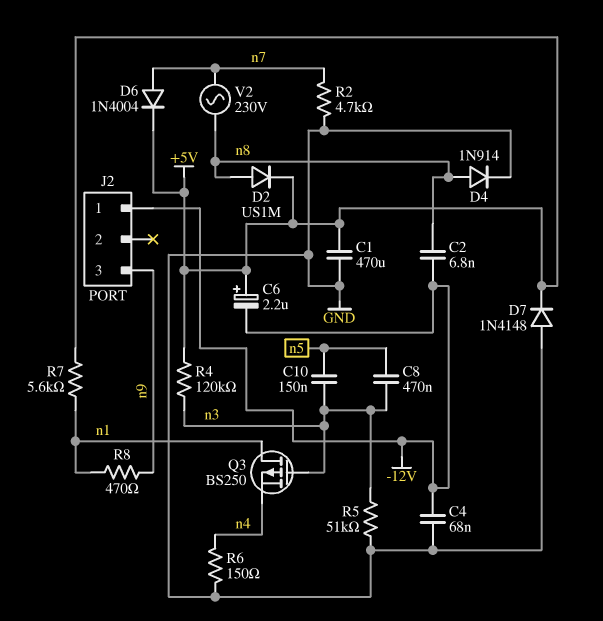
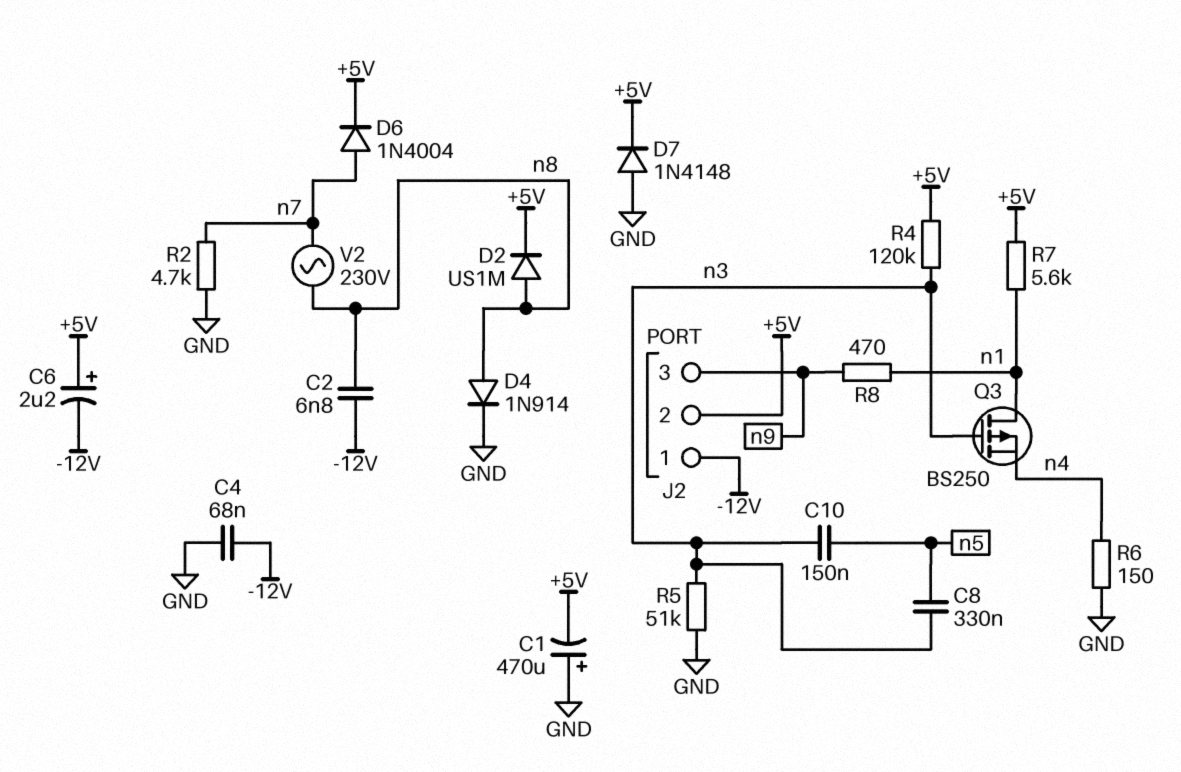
C1: 470uF (+5V, GND) -> 470uF (plus GND, minus +5V)
C8: 470nF (n3, n5) -> 330nF (n3, n5)
J2 pin 2: none -> +5V

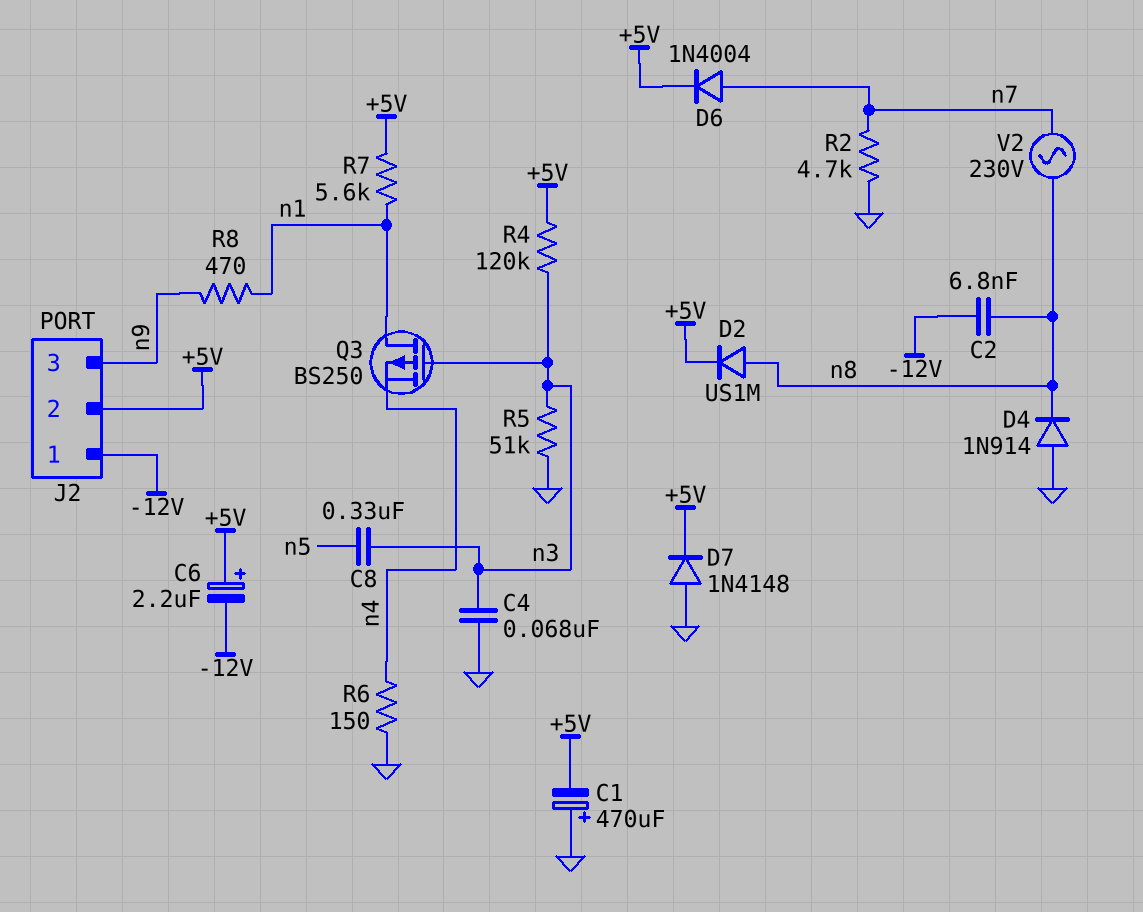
C4: 68nF (-12V, GND) -> 68nF (GND, n3)
C10: 150nF (n3, n5) -> none
D4: diode 1N914 (A n8, K GND) -> diode 1N914 (A GND, K n8)

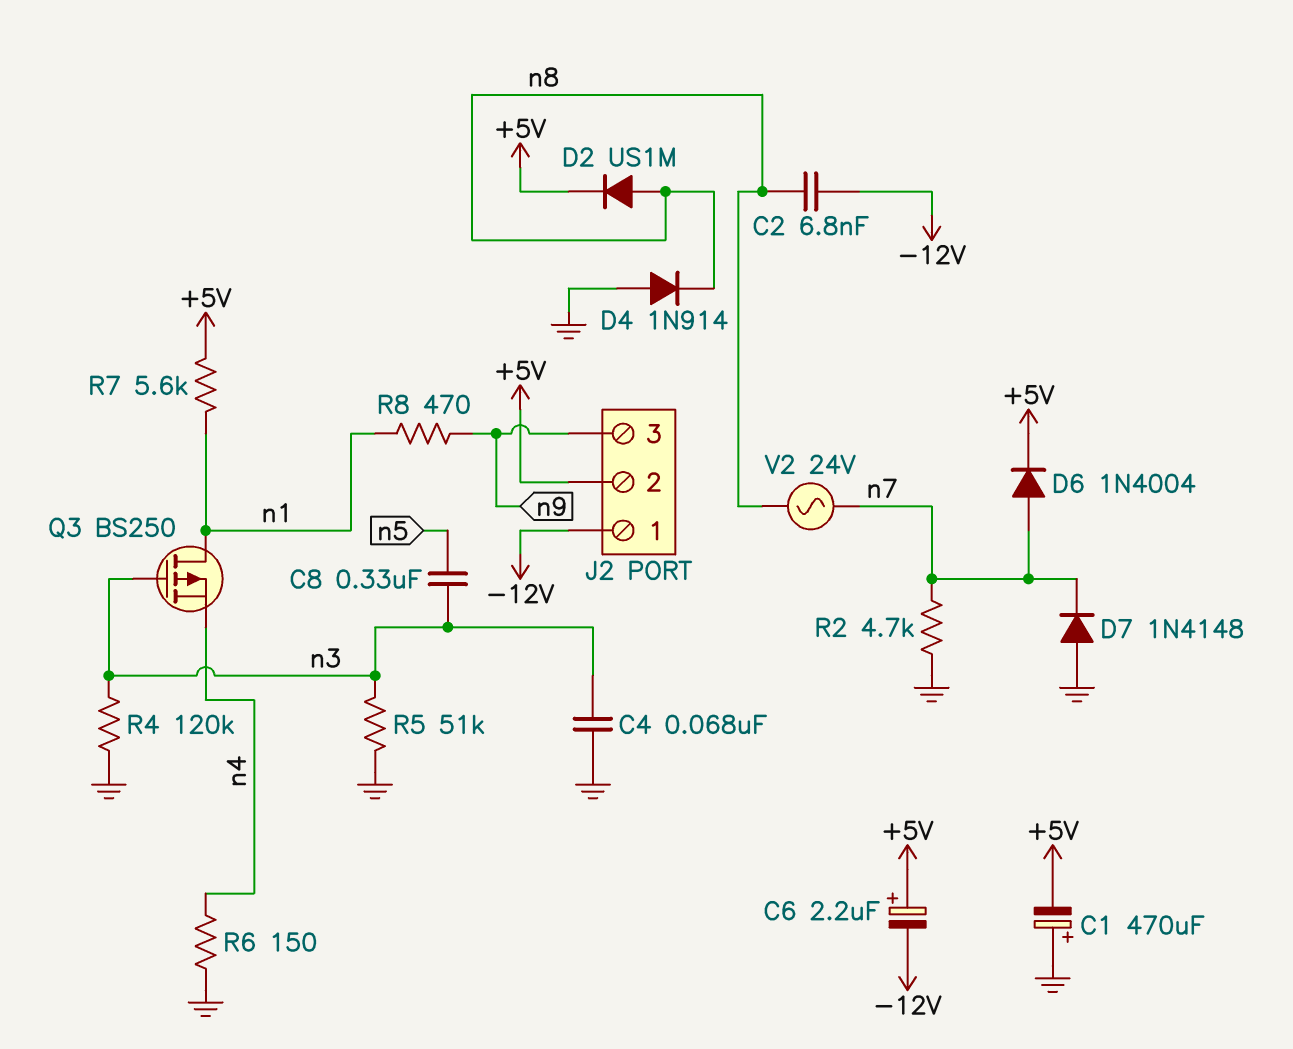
D7: diode 1N4148 (A GND, K +5V) -> diode 1N4148 (A GND, K n7)
R4: 120k (+5V, n3) -> 120k (GND, n3)
V2: AC 230V (n7, n8) -> AC 24V (n7, n8)

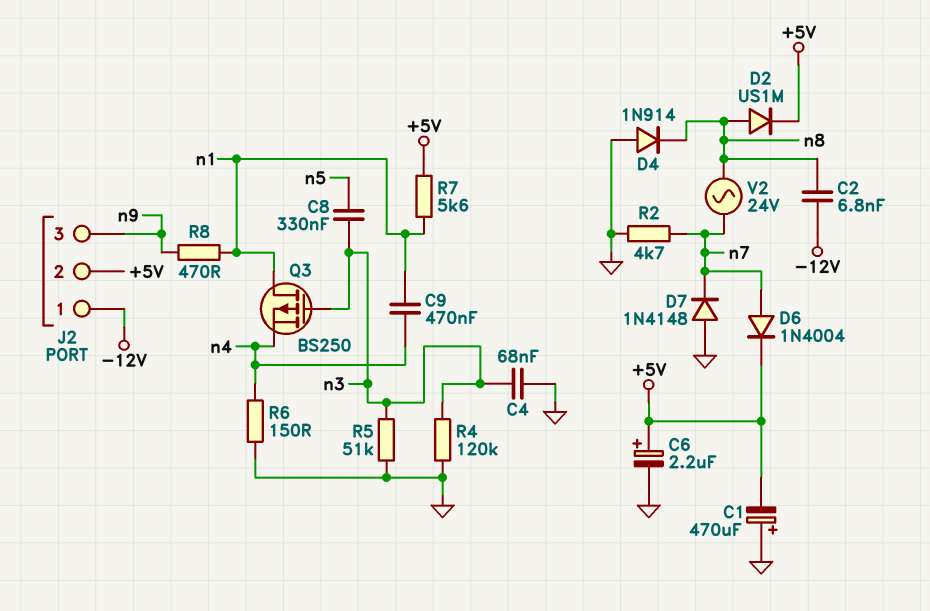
C6: 2.2uF (plus +5V, minus -12V) -> 2.2uF (plus +5V, minus GND)
C9: none -> 470nF (n1, n4)

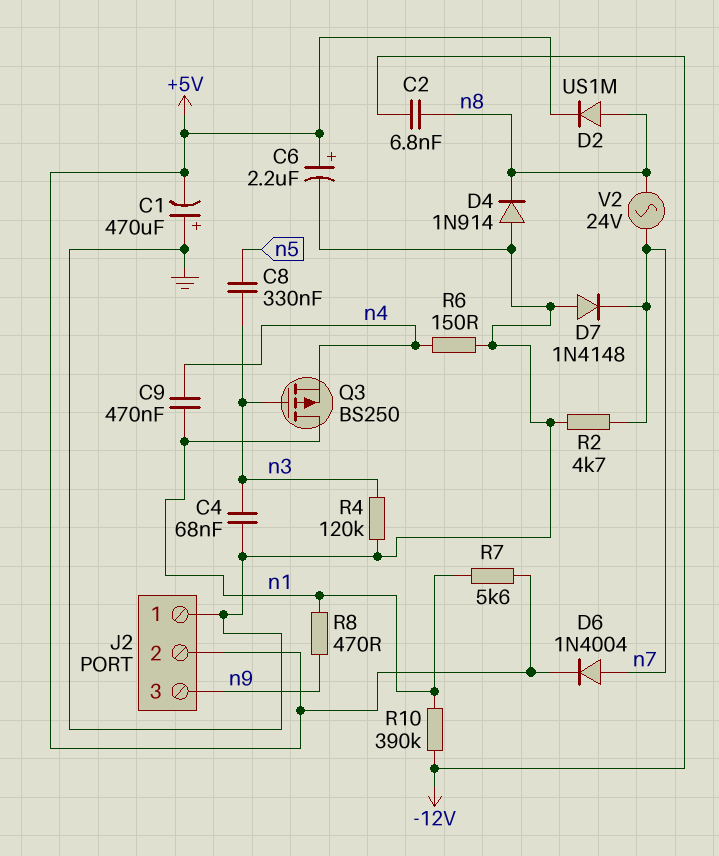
J2 pin 1: -12V -> GND
R5: 51k (GND, n3) -> none
R10: none -> 390k (-12V, n1)

